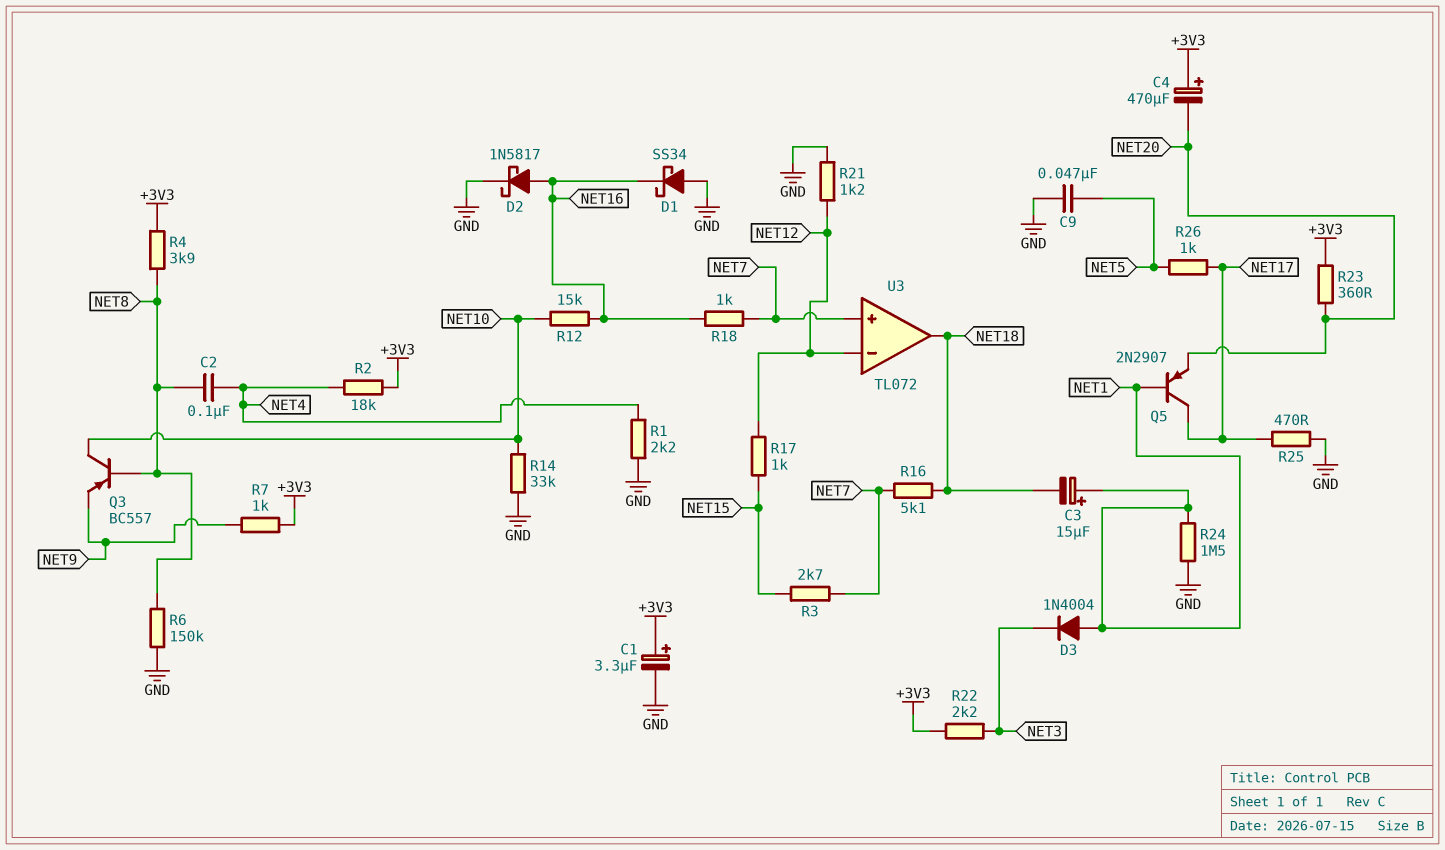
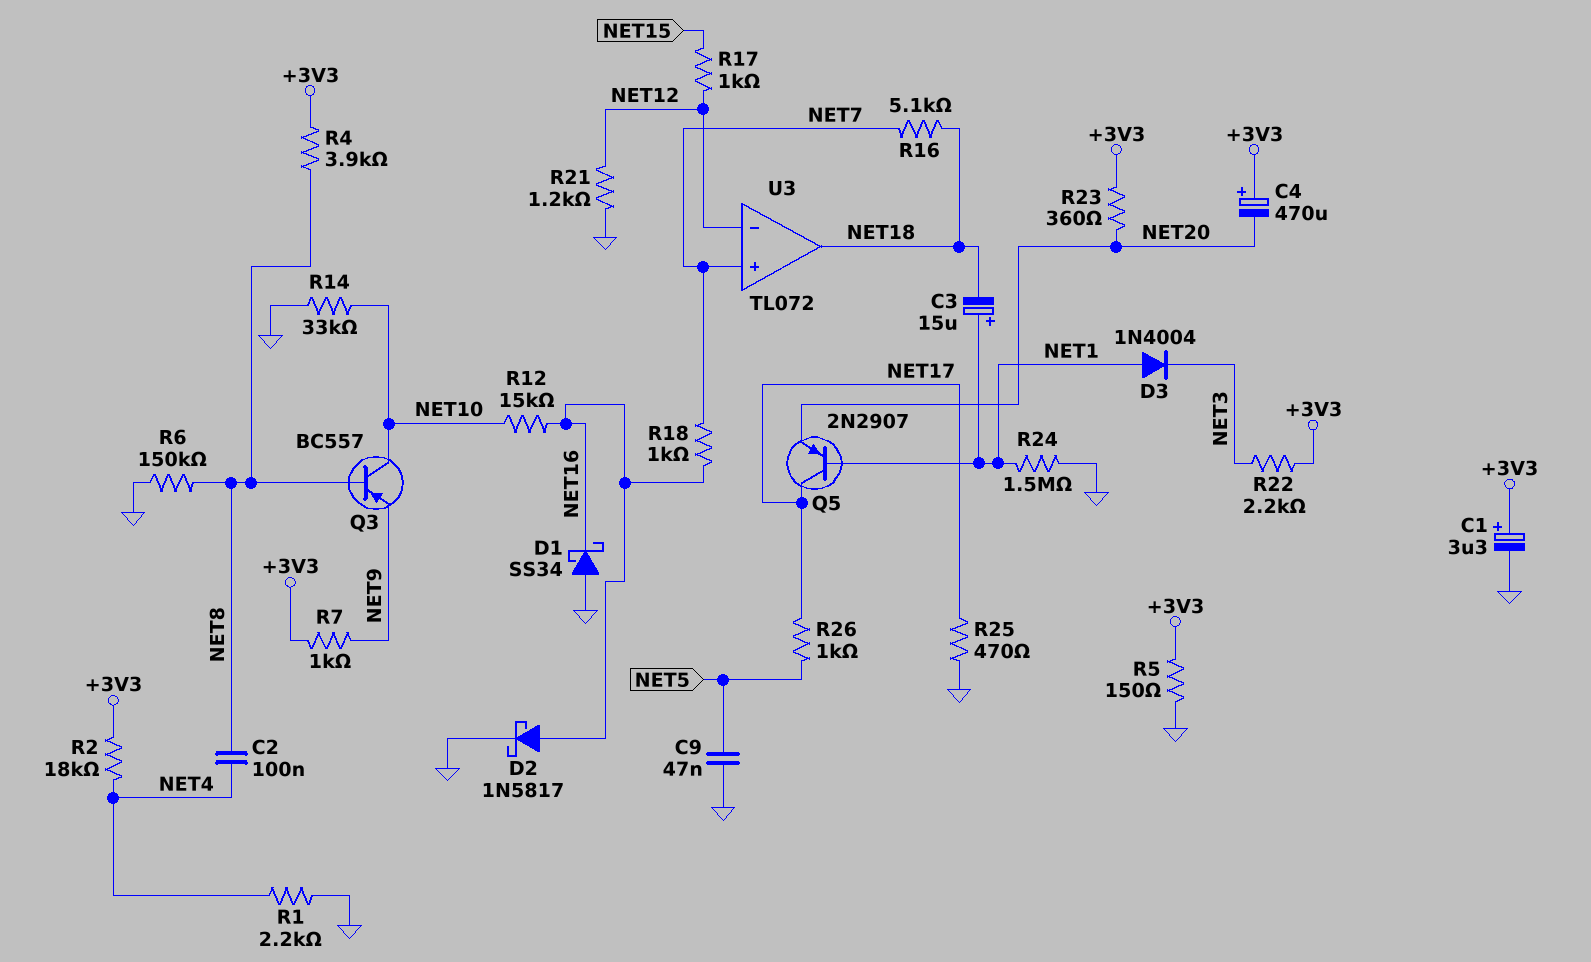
R3: 2.7k (NET7, NET15) -> none
R5: none -> 150 (+3V3, GND)

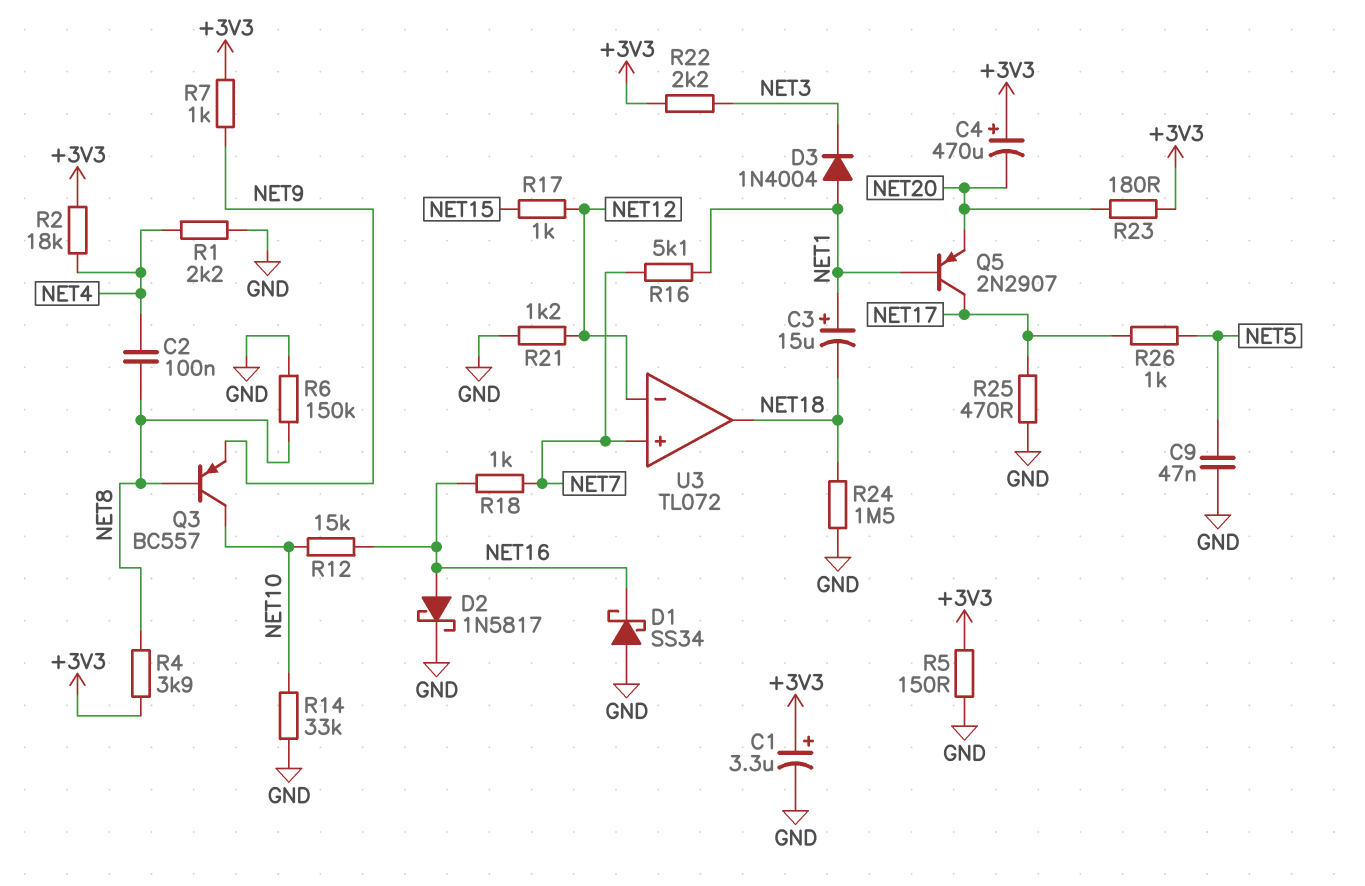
R16: 5.1k (NET7, NET18) -> 5.1k (NET1, NET7)
R23: 360 (+3V3, NET20) -> 180 (+3V3, NET20)
R24: 1.5M (GND, NET1) -> 1.5M (GND, NET18)

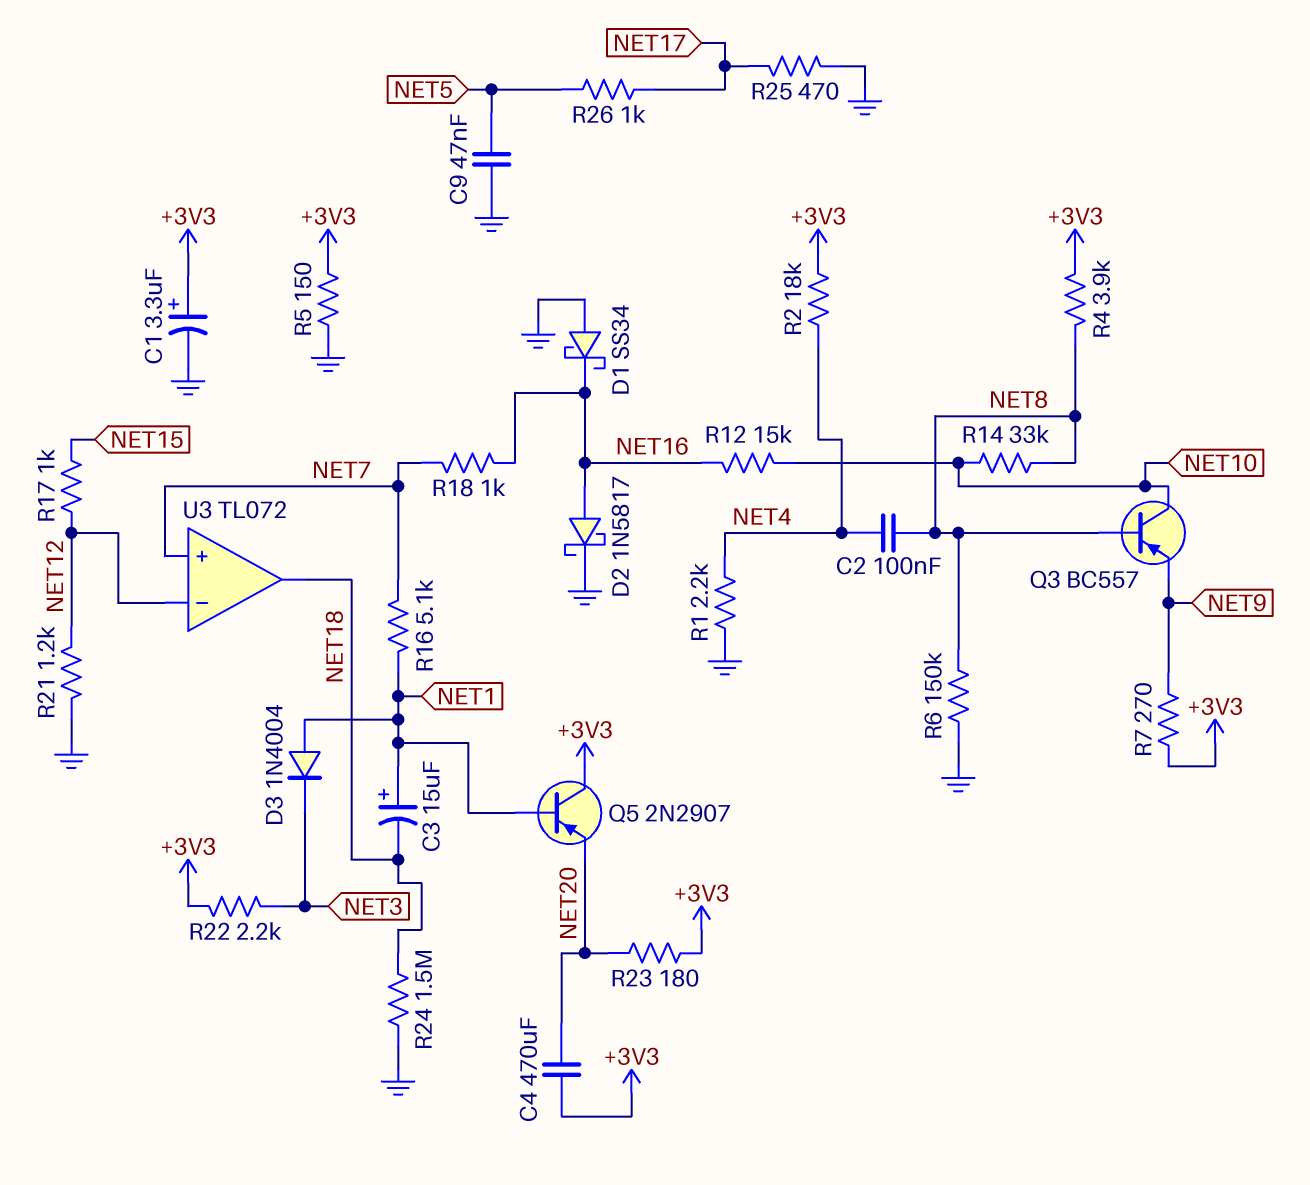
C4: 470uF (plus +3V3, minus NET20) -> 470uF (+3V3, NET20)
Q5: PNP 2N2907 (B NET1, C NET17, E NET20) -> PNP 2N2907 (B NET1, C +3V3, E NET20)
R7: 1k (+3V3, NET9) -> 270 (+3V3, NET9)
R14: 33k (GND, NET10) -> 33k (NET8, NET10)

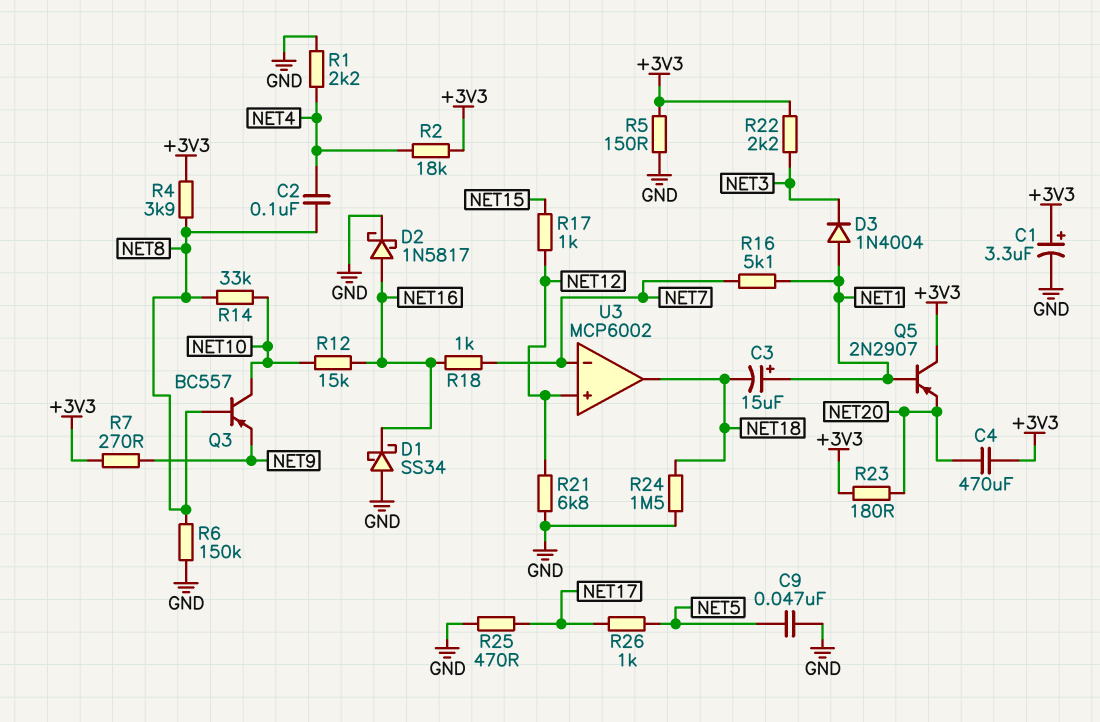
R21: 1.2k (GND, NET12) -> 6.8k (GND, NET12)
U3: TL072 -> MCP6002
U3 pin in+: NET7 -> NET12
U3 pin in-: NET12 -> NET7

